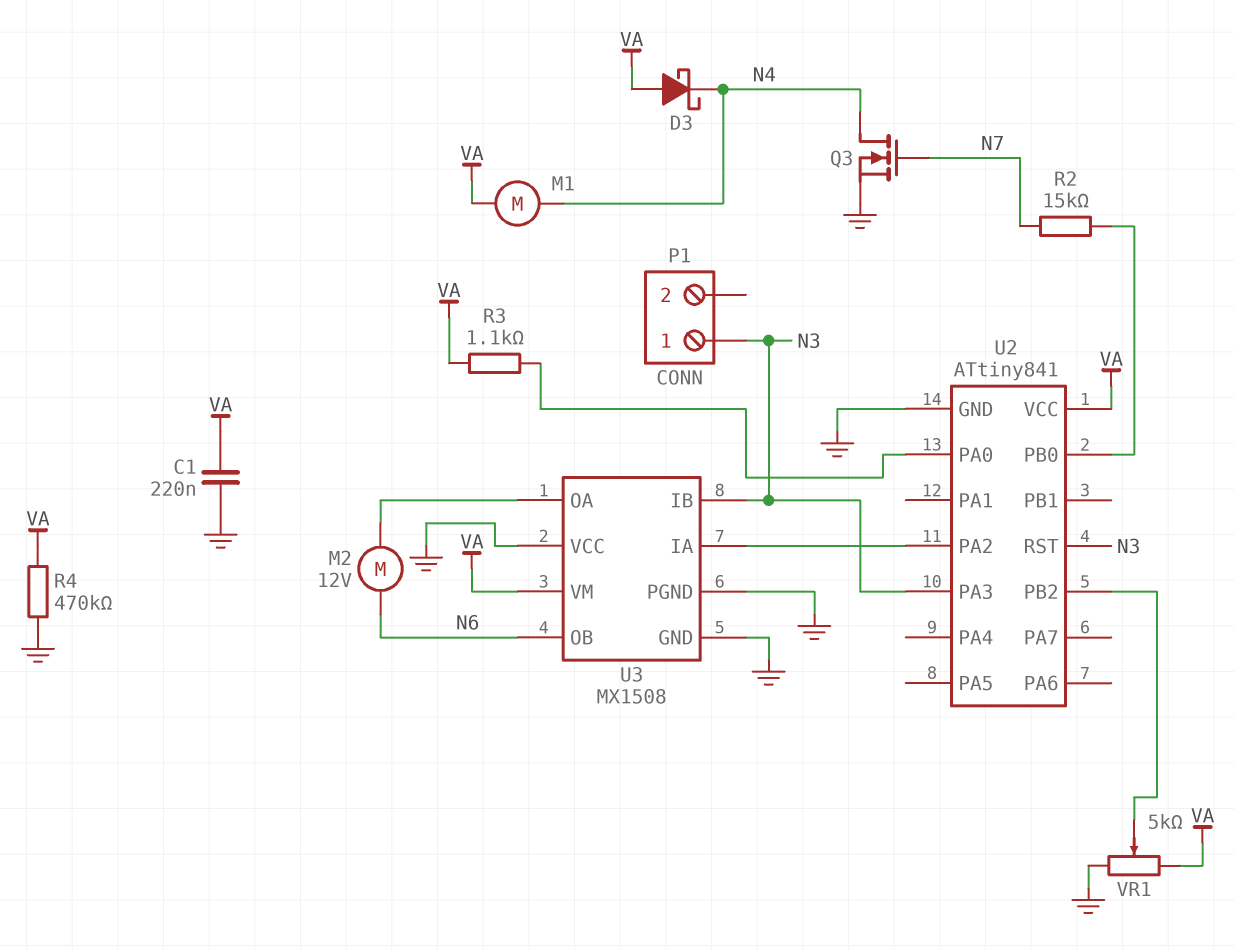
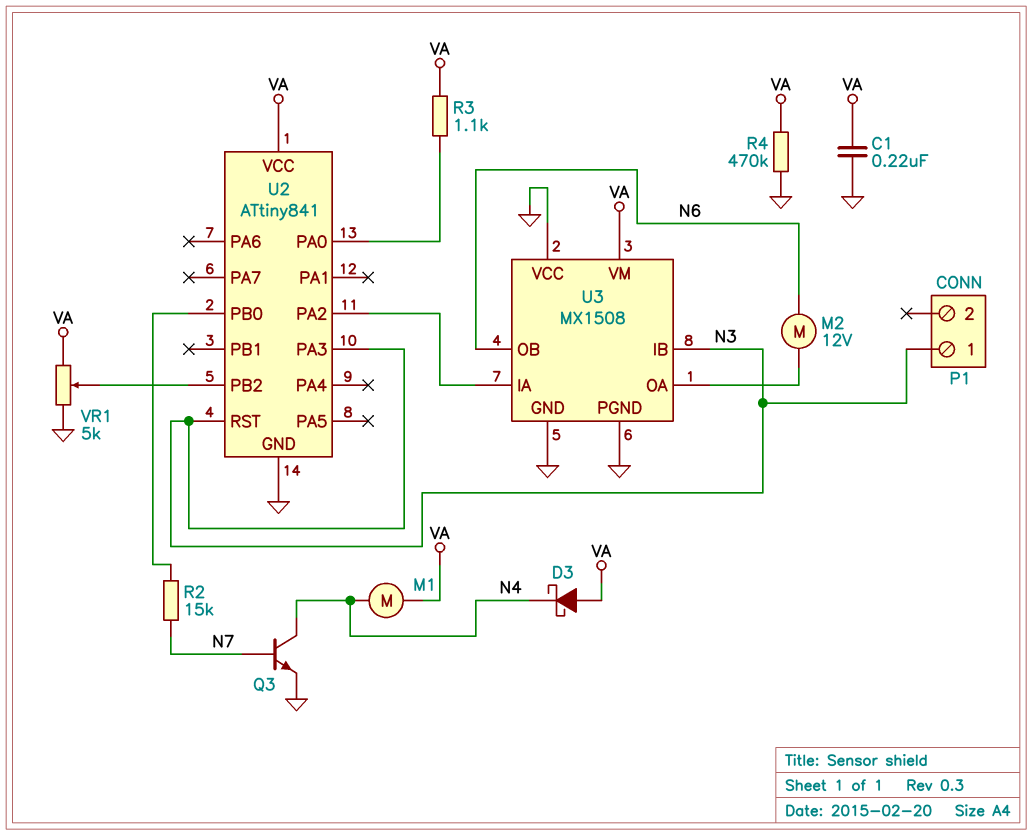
Q3: NMOS (G N7, D N4, S GND) -> NPN (B N7, C N4, E GND)

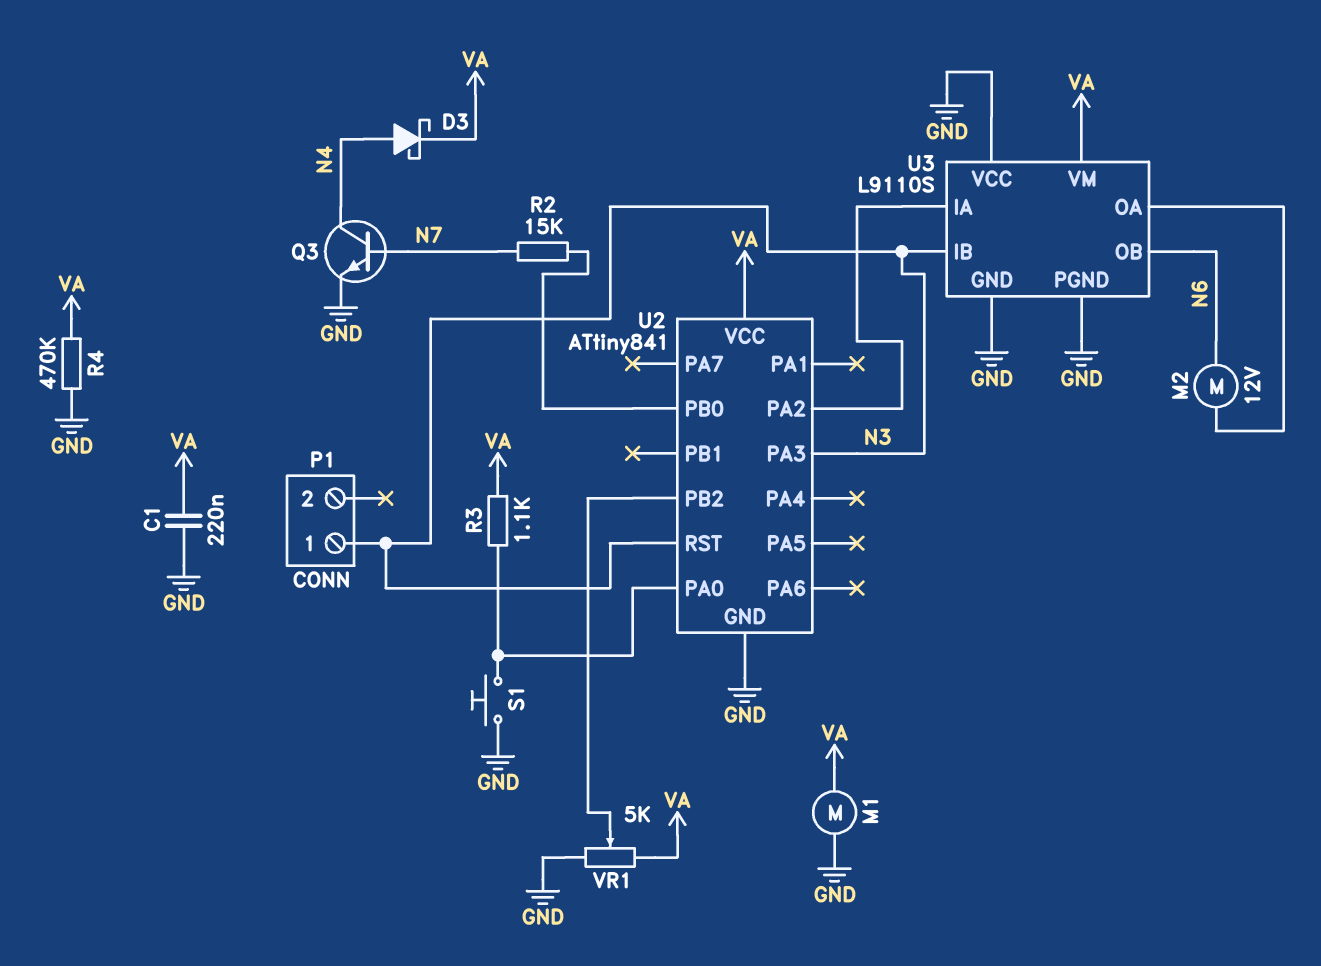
D3: schottky (A VA, K N4) -> schottky (A N4, K VA)
M1: motor (N4, VA) -> motor (GND, VA)
S1: none -> button (GND, U2/PA0)
U3: MX1508 -> L9110S

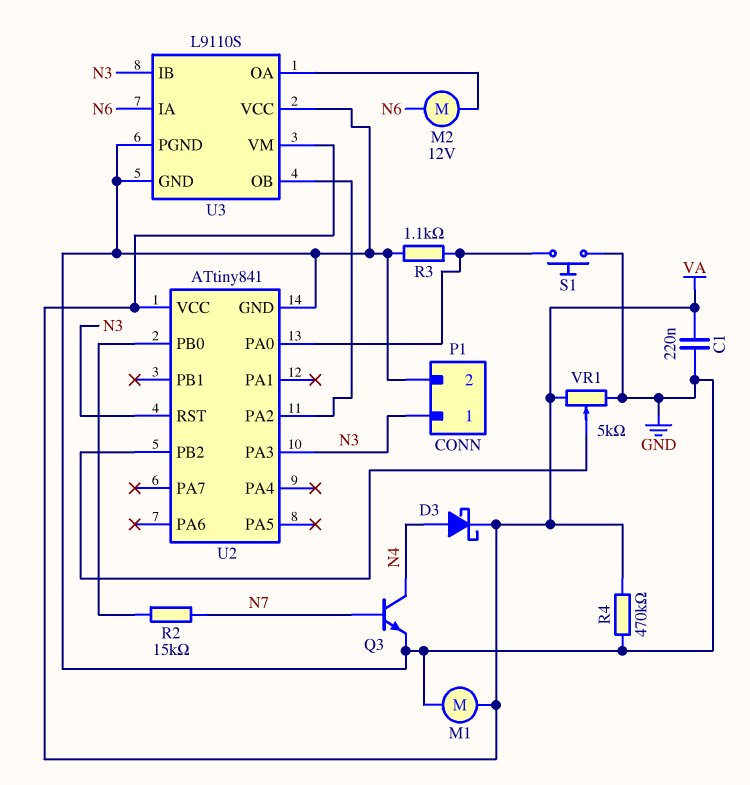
P1 pin 2: none -> GND
R3: 1.1k (U2/PA0, VA) -> 1.1k (GND, U2/PA0)
U3 pin IA: U2/PA2 -> N6
U3 pin OB: N6 -> U2/PA2

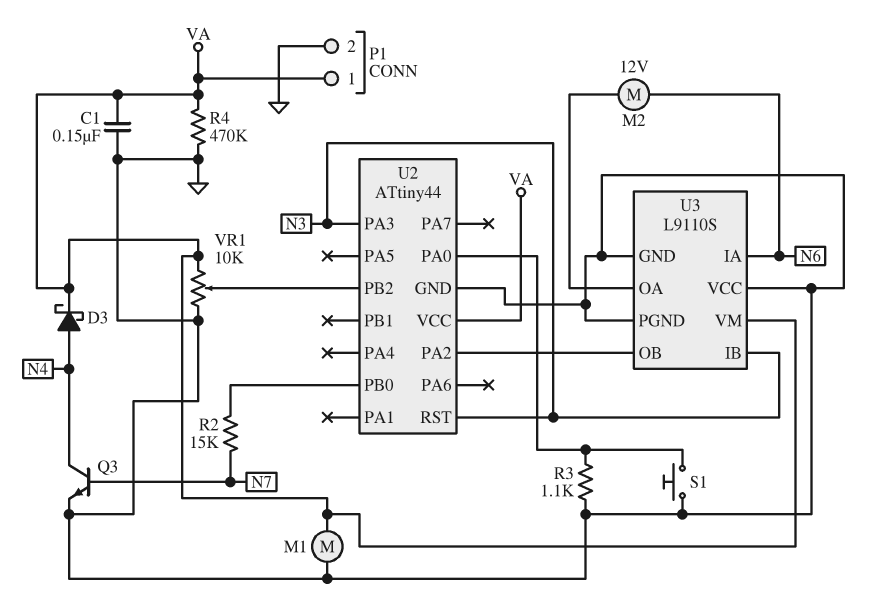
C1: 220nF (GND, VA) -> 150nF (GND, VA)
P1 pin 1: N3 -> VA
U2: ATtiny841 -> ATtiny44
VR1: 5k (GND, VA, wiper U2/PB2) -> 10k (GND, VA, wiper U2/PB2)

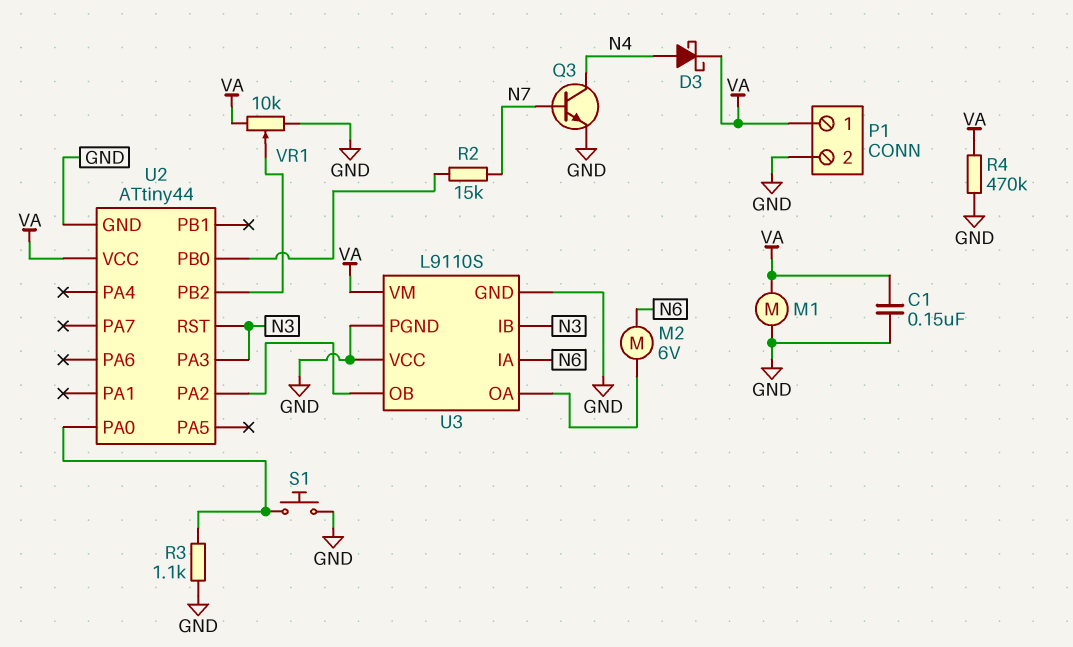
M2: motor 12V (N6, U3/OA) -> motor 6V (N6, U3/OA)

